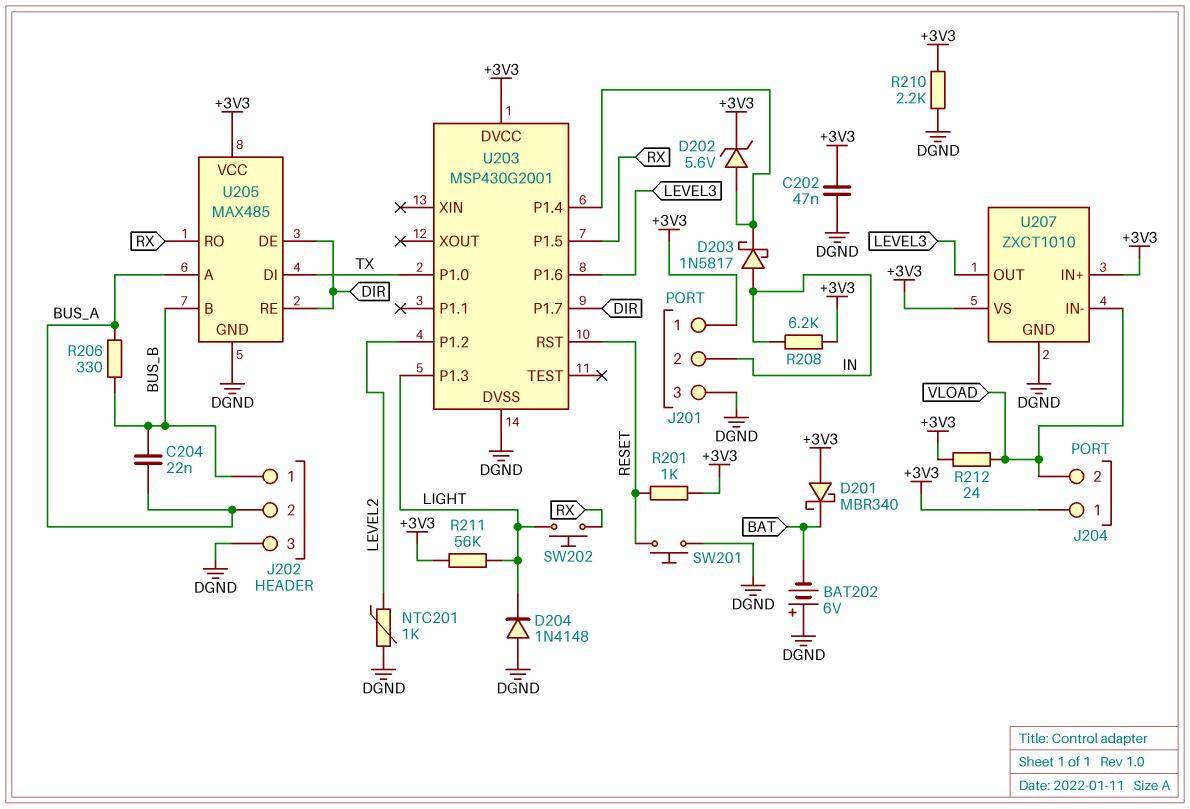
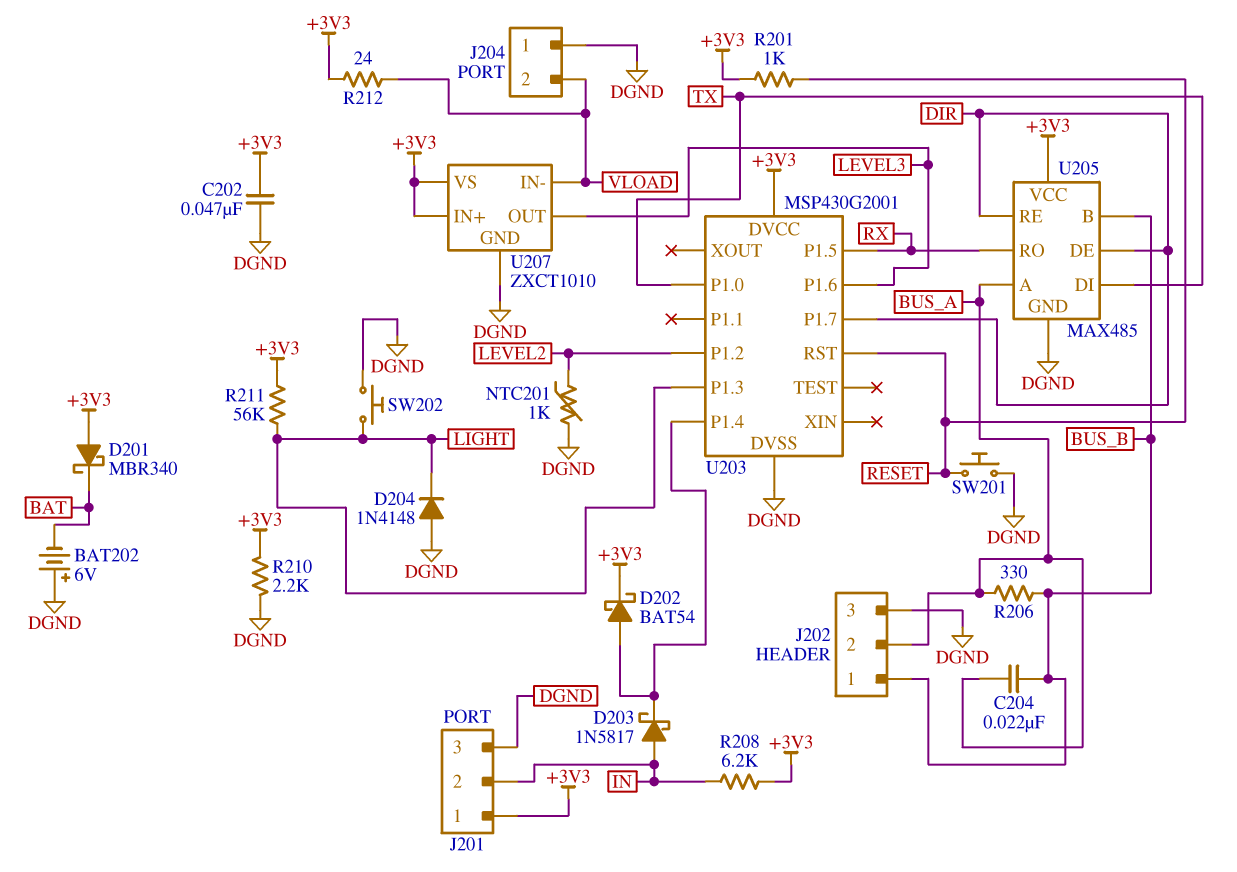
D202: zener 5.6V (A U203/P1.4, K +3V3) -> schottky BAT54 (A U203/P1.4, K +3V3)
J204 pin 1: +3V3 -> DGND
SW202: button (LIGHT, RX) -> button (DGND, LIGHT)

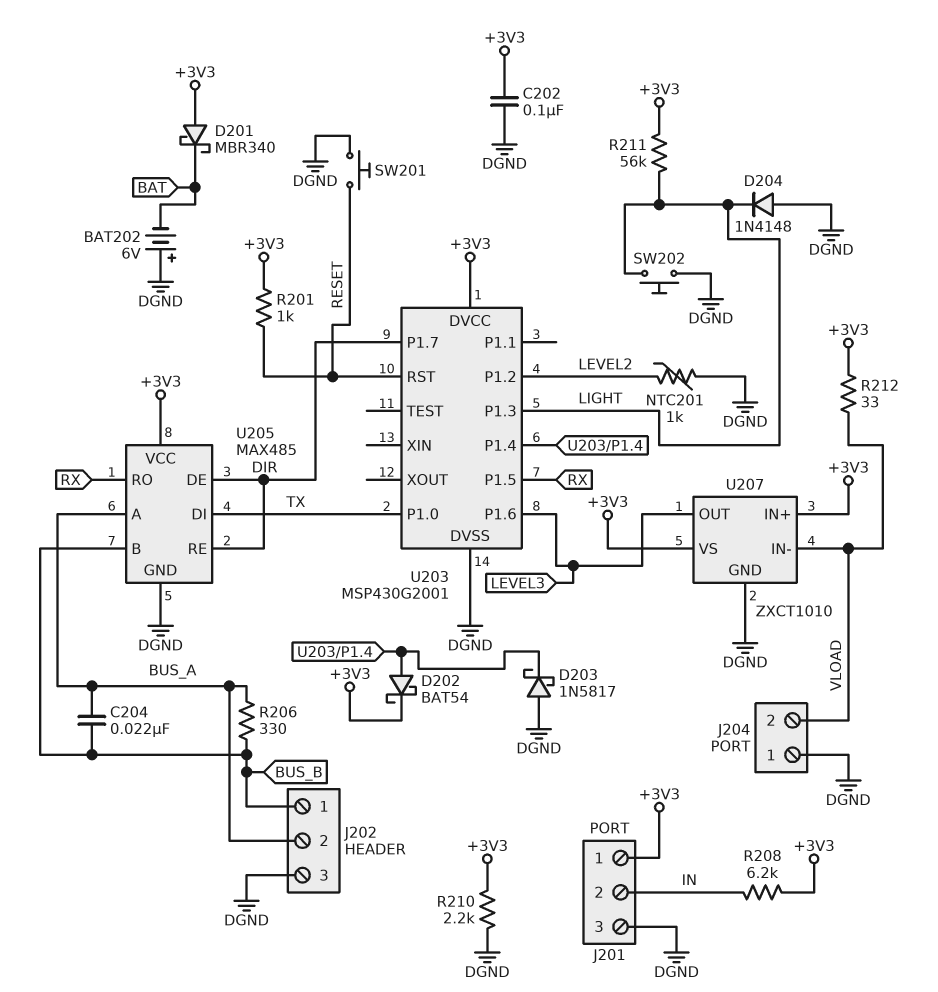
C202: 47nF (+3V3, DGND) -> 100nF (+3V3, DGND)
D203: schottky 1N5817 (A IN, K U203/P1.4) -> schottky 1N5817 (A DGND, K U203/P1.4)
R212: 24 (+3V3, VLOAD) -> 33 (+3V3, VLOAD)

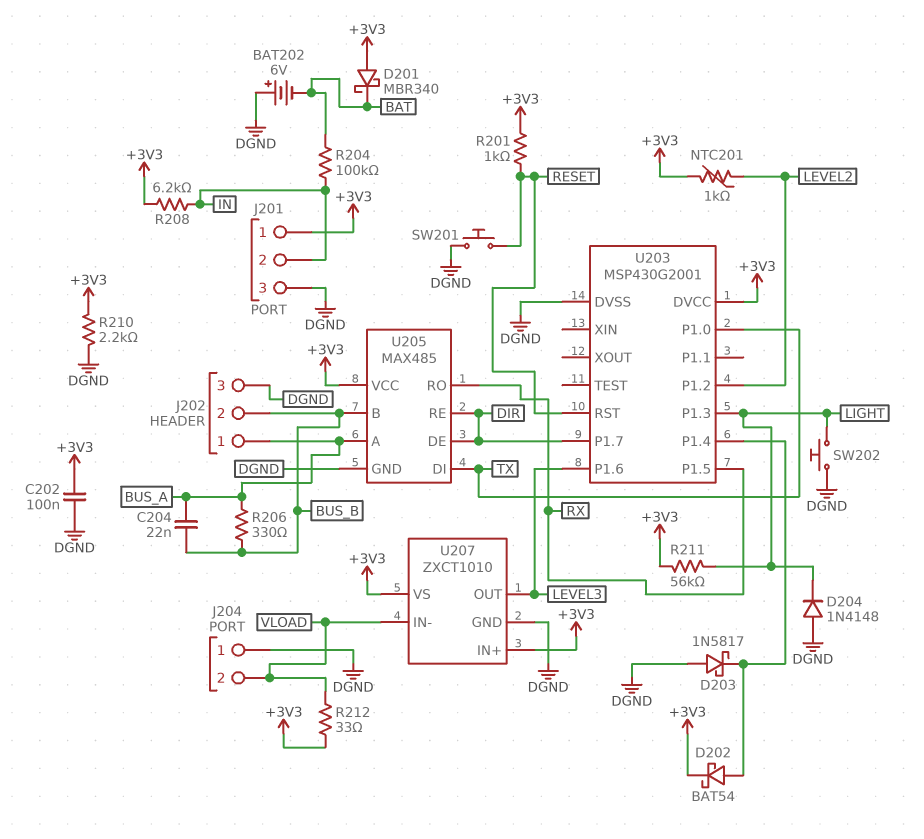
J202 pin 1: BUS_B -> BUS_A
J202 pin 2: BUS_A -> BUS_B
NTC201: 1k (DGND, LEVEL2) -> 1k (+3V3, LEVEL2)
R204: none -> 100k (BAT, IN)

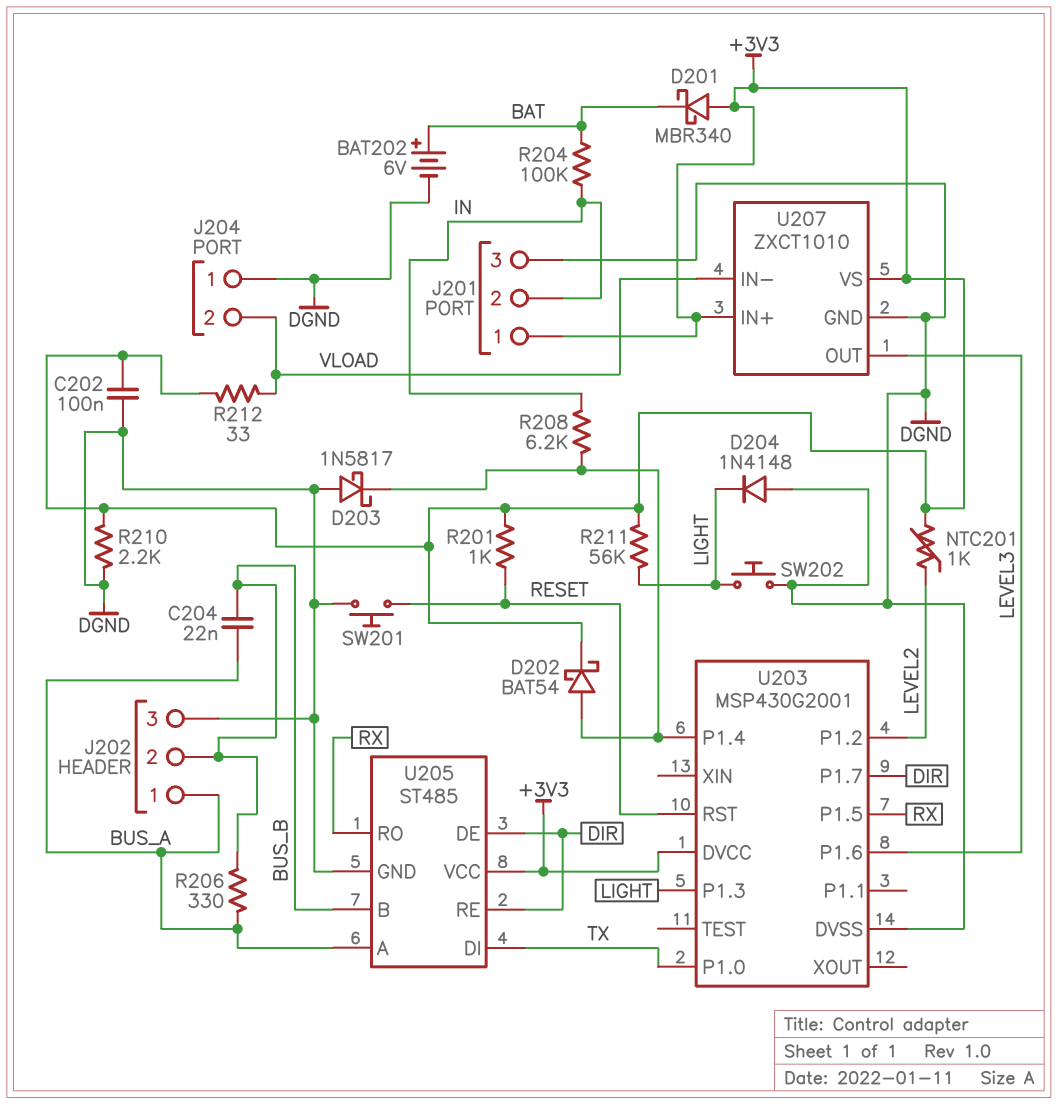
BAT202: 6V (plus DGND, minus BAT) -> 6V (plus BAT, minus DGND)
R208: 6.2k (+3V3, IN) -> 6.2k (IN, U203/P1.4)
U205: MAX485 -> ST485

